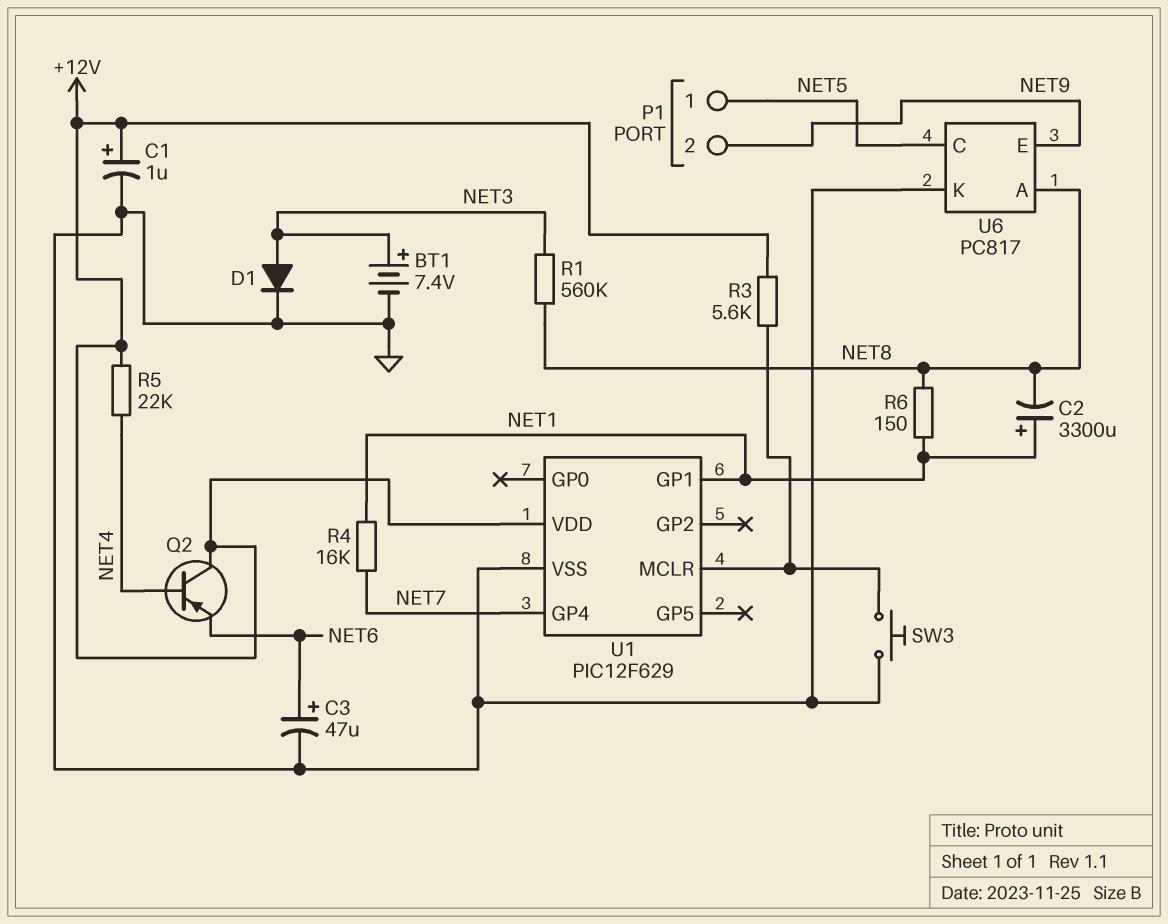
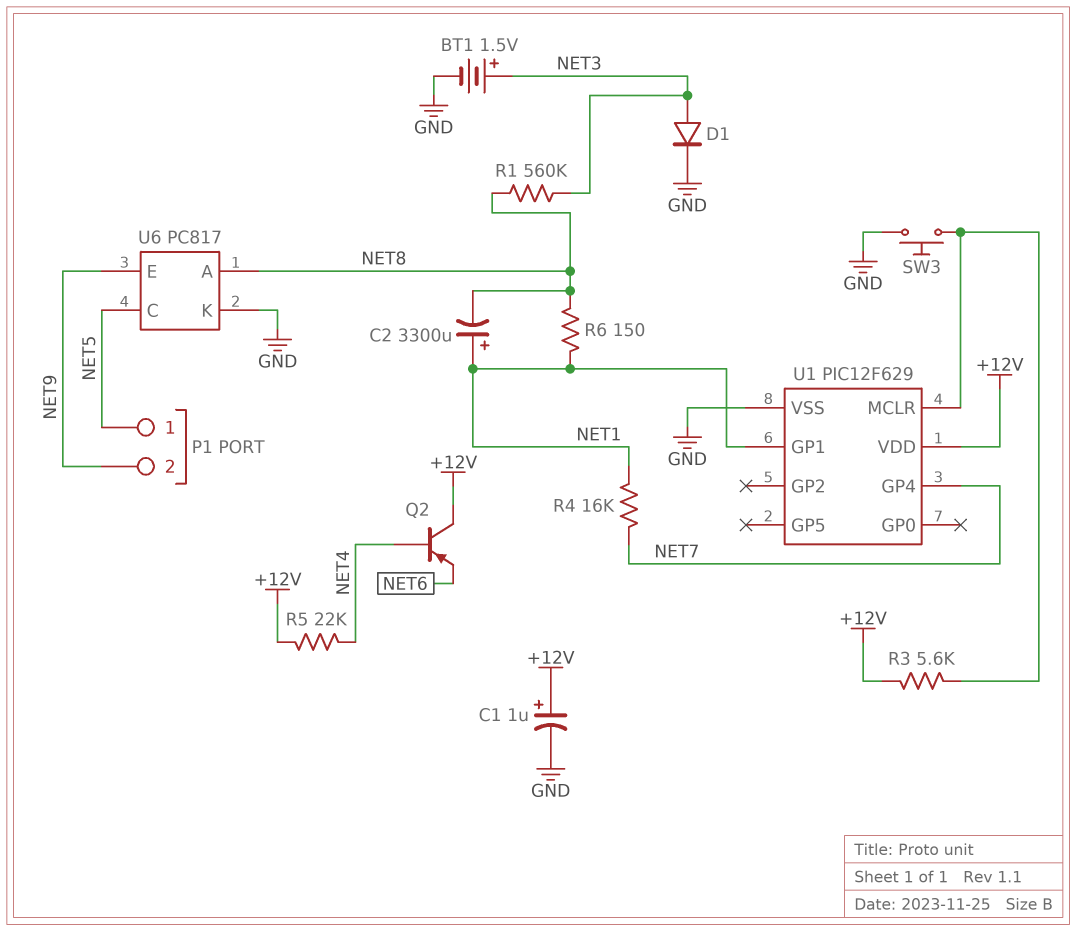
BT1: 7.4V (plus NET3, minus GND) -> 1.5V (plus NET3, minus GND)
C3: 47uF (plus NET6, minus GND) -> none

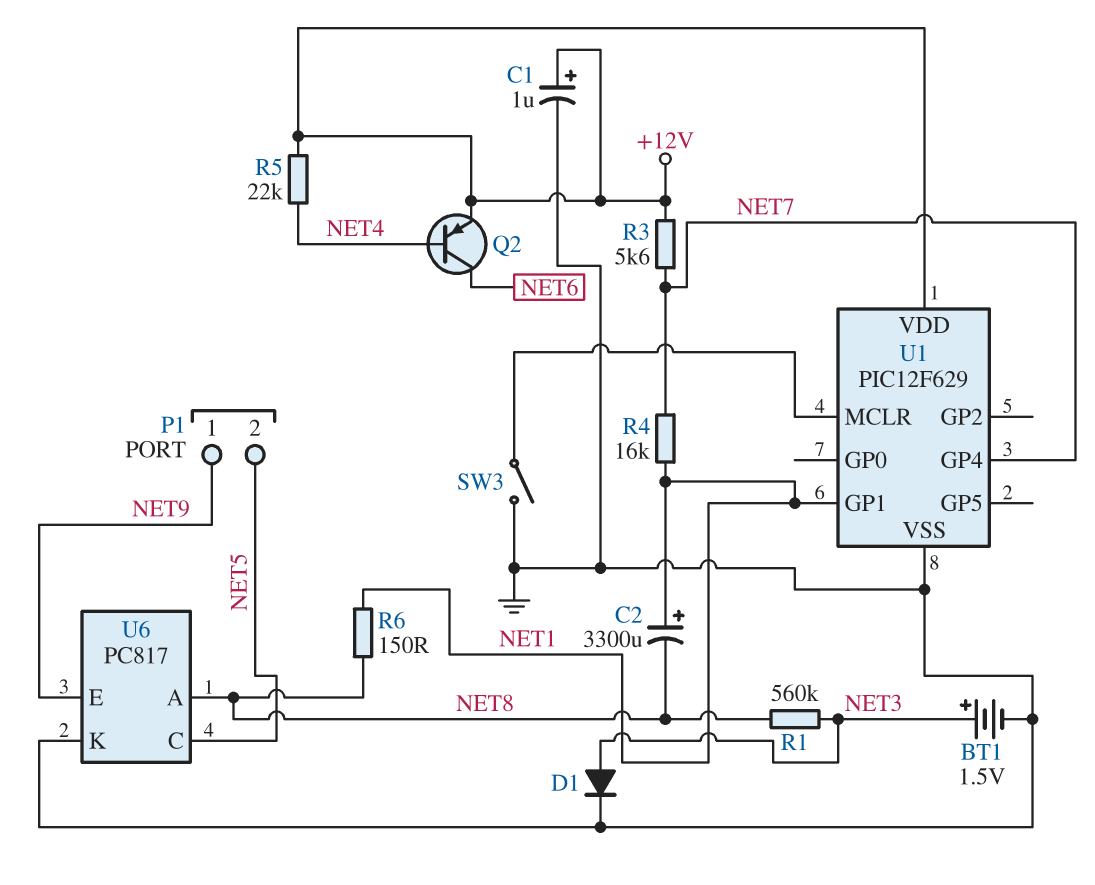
P1 pin 1: NET5 -> NET9
P1 pin 2: NET9 -> NET5
Q2: PNP (B NET4, C +12V, E NET6) -> PNP (B NET4, C NET6, E +12V)
R3: 5.6k (+12V, U1/MCLR) -> 5.6k (+12V, NET7)
SW3: button (GND, U1/MCLR) -> switch (GND, U1/MCLR)

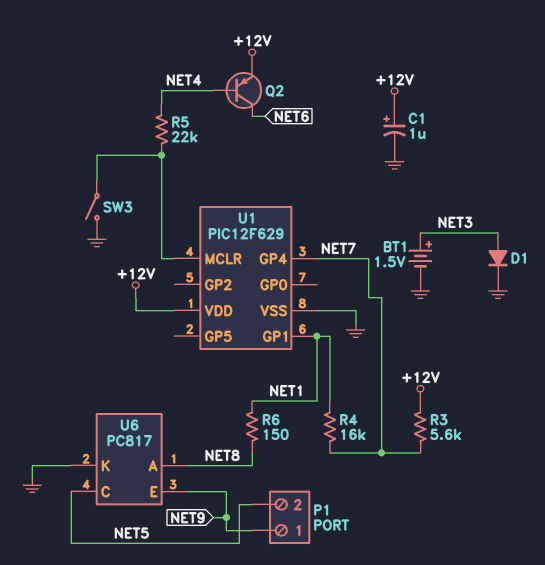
C2: 3300uF (plus NET1, minus NET8) -> none
R1: 560k (NET3, NET8) -> none
R5: 22k (+12V, NET4) -> 22k (NET4, U1/MCLR)

